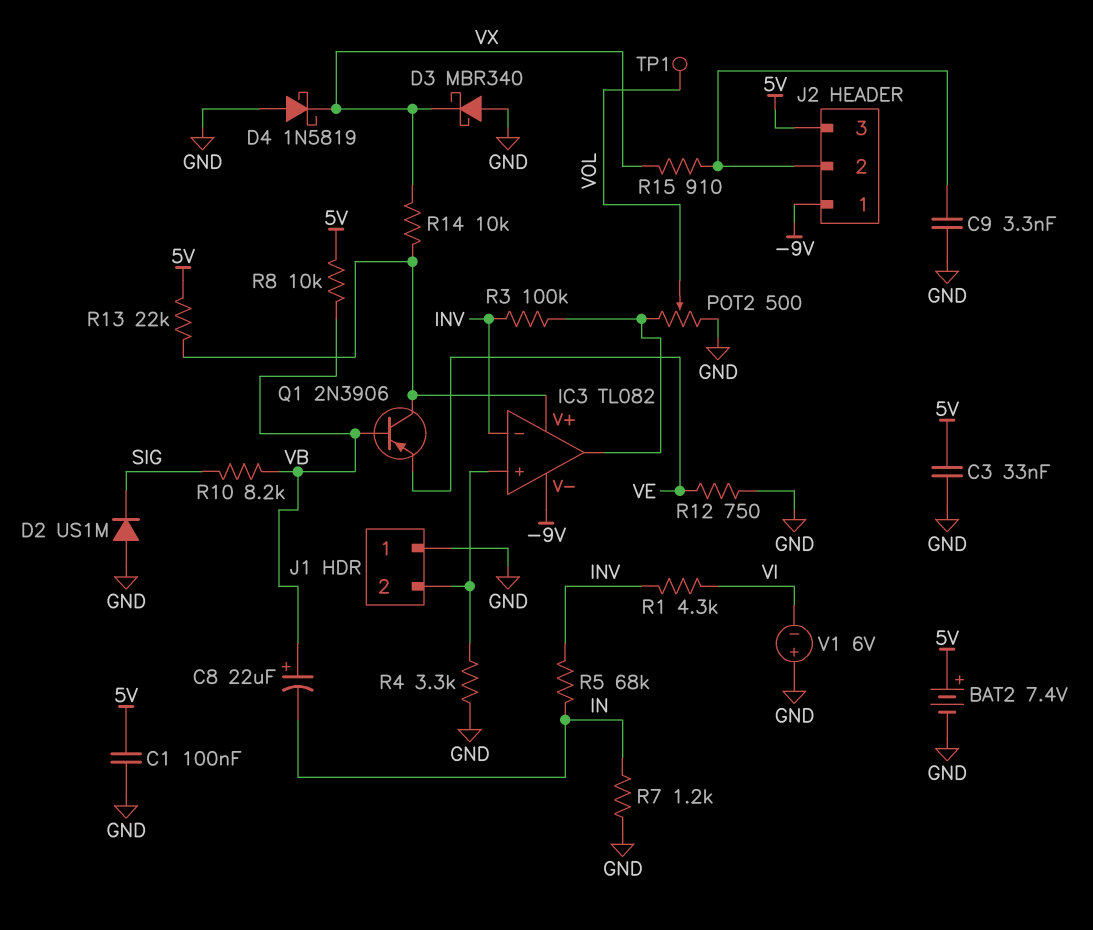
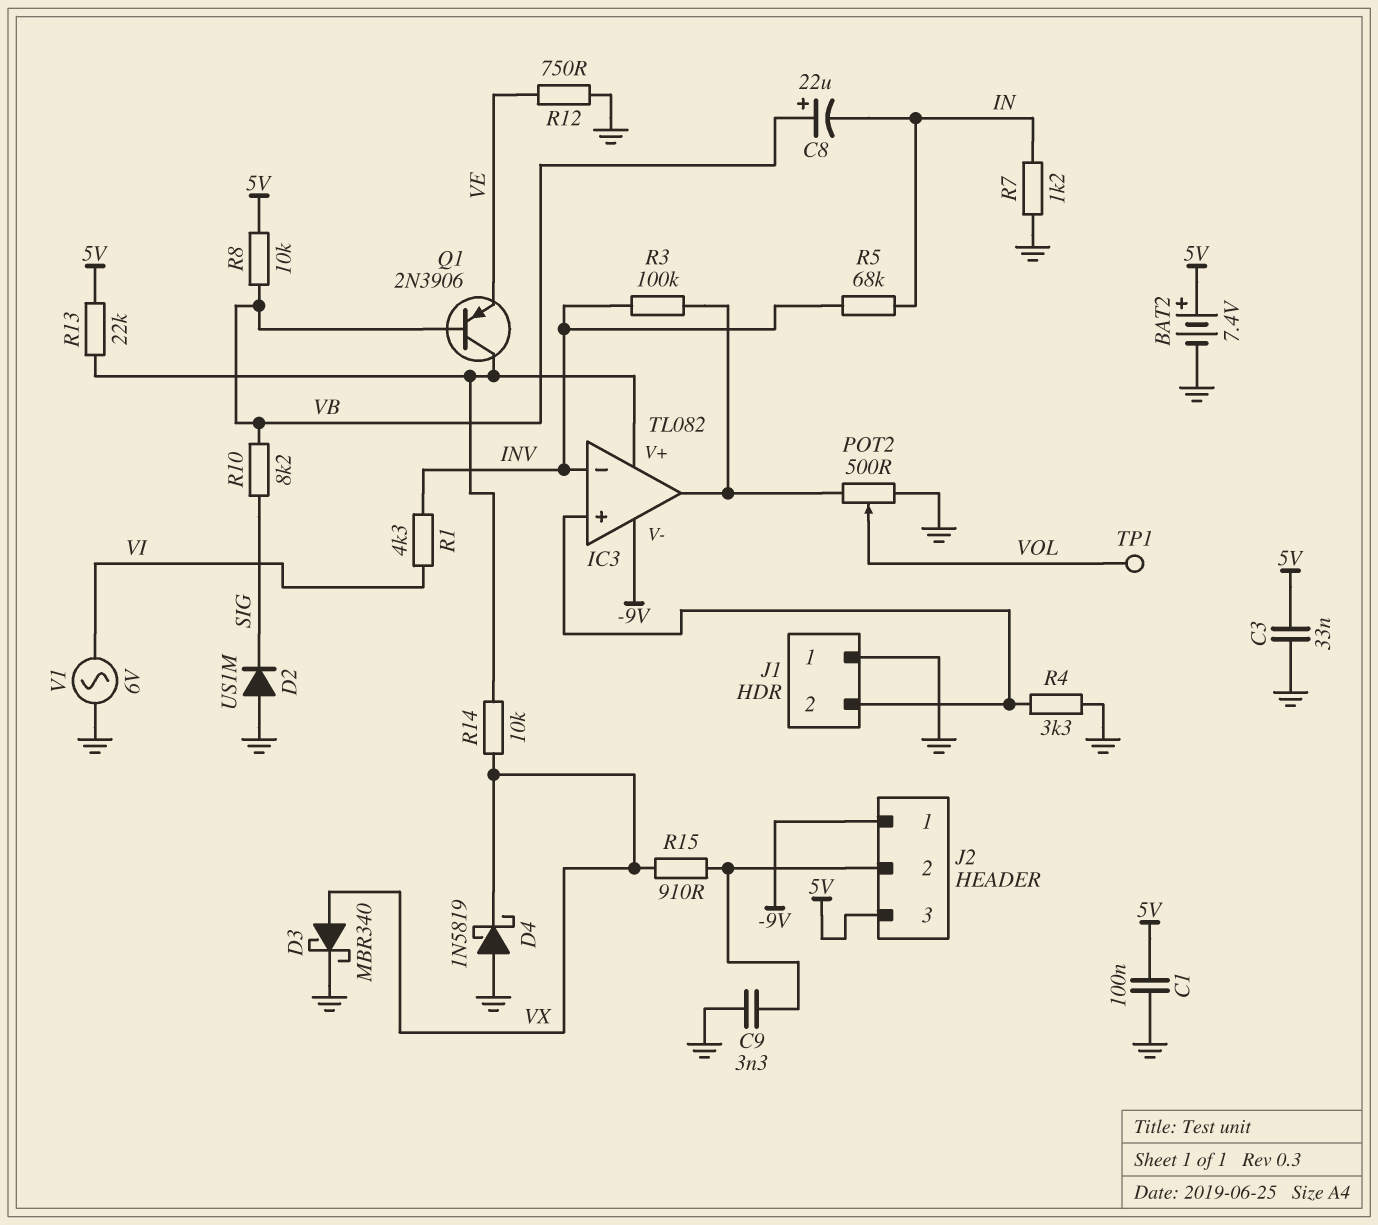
D3: schottky MBR340 (A GND, K VX) -> schottky MBR340 (A VX, K GND)
V1: 6V (plus GND, minus VI) -> AC 6V (GND, VI)

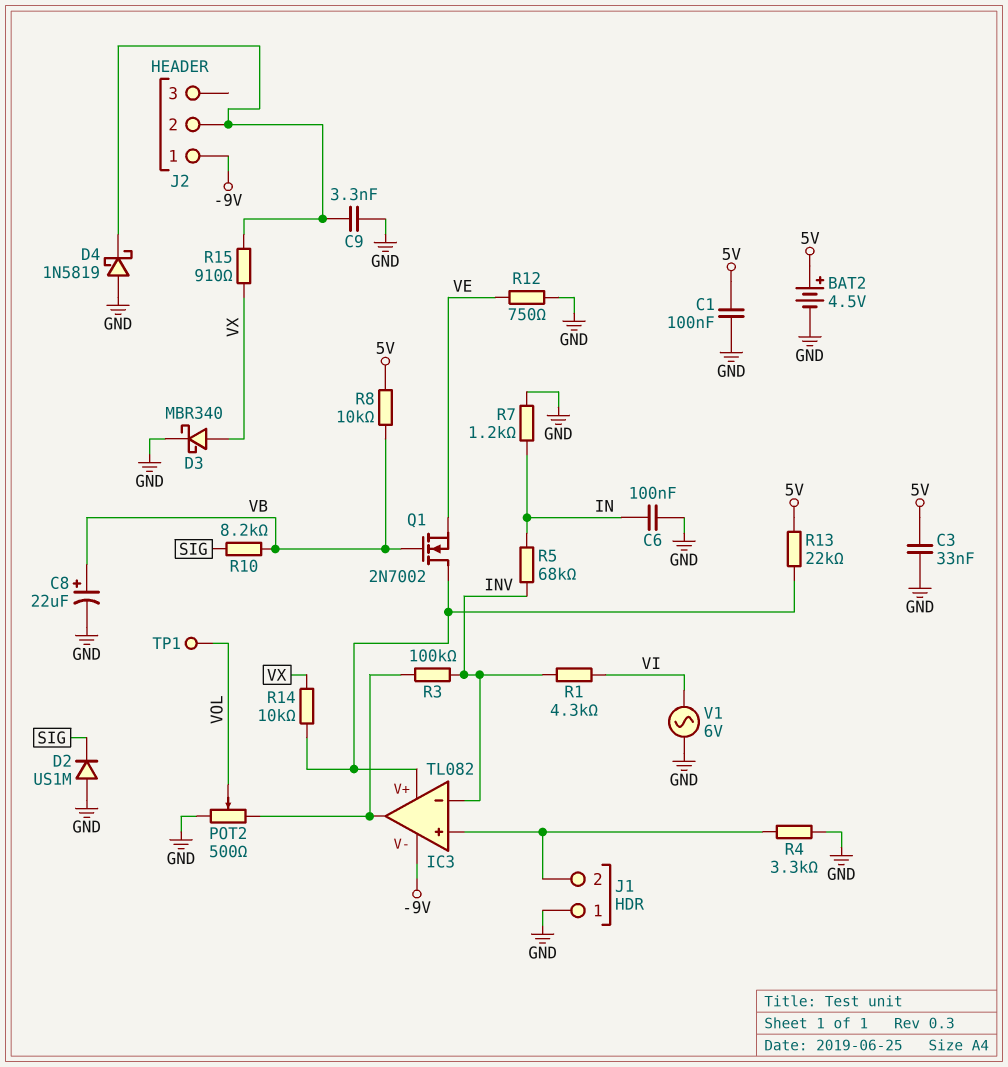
BAT2: 7.4V (plus 5V, minus GND) -> 4.5V (plus 5V, minus GND)
C6: none -> 100nF (GND, IN)
C8: 22uF (plus VB, minus IN) -> 22uF (plus VB, minus GND)
D4: schottky 1N5819 (A GND, K VX) -> schottky 1N5819 (A GND, K J2/2)
J2 pin 3: 5V -> none
Q1: PNP 2N3906 (B VB, C IC3/V+, E VE) -> NMOS 2N7002 (G VB, D IC3/V+, S VE)

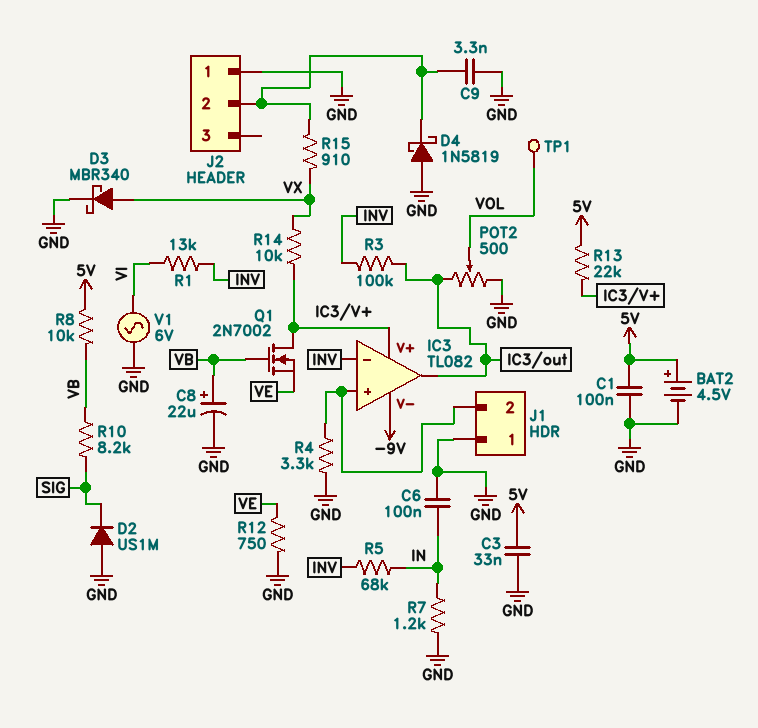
J2 pin 1: -9V -> GND
R1: 4.3k (INV, VI) -> 13k (INV, VI)

